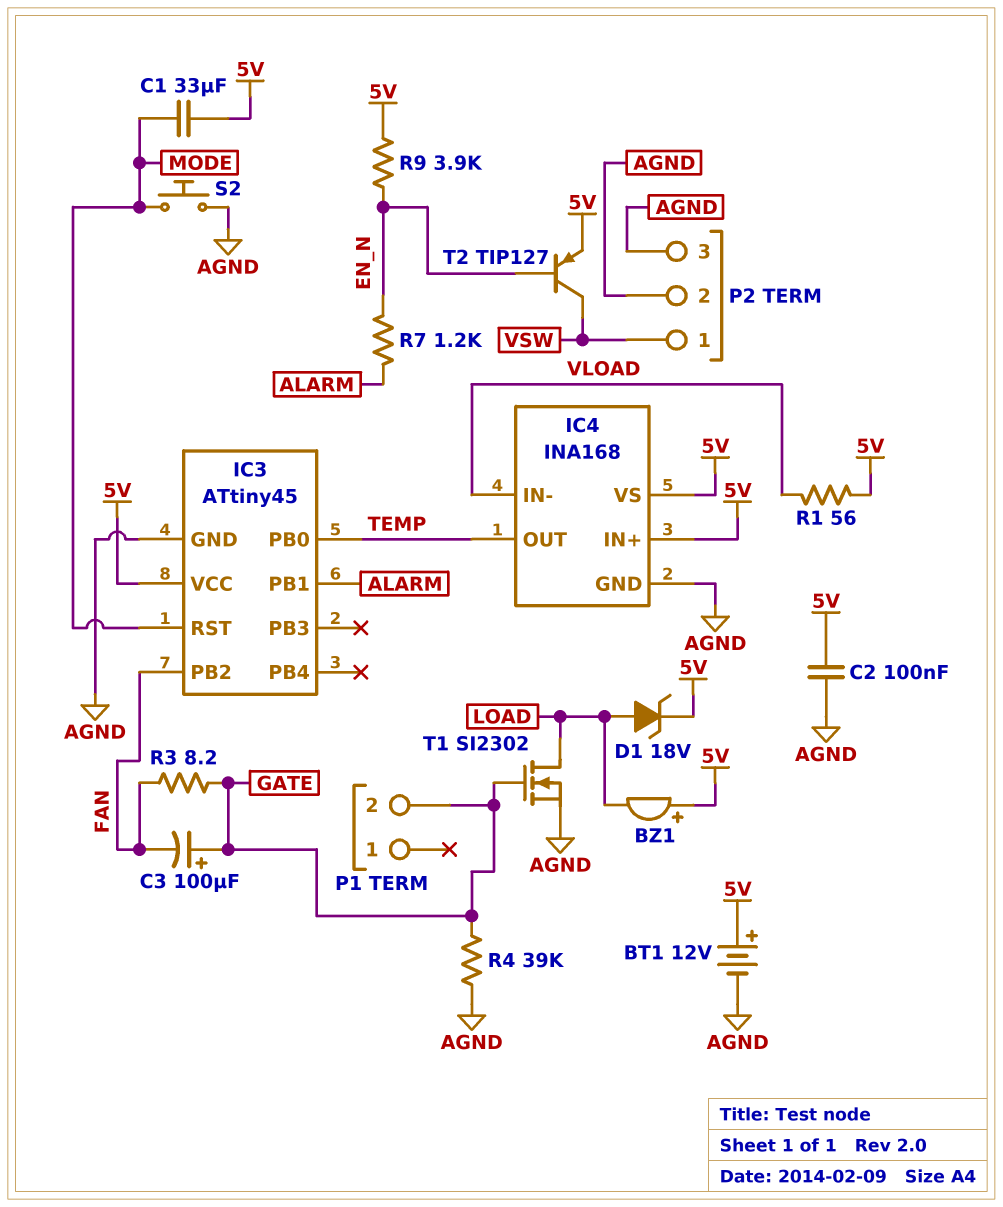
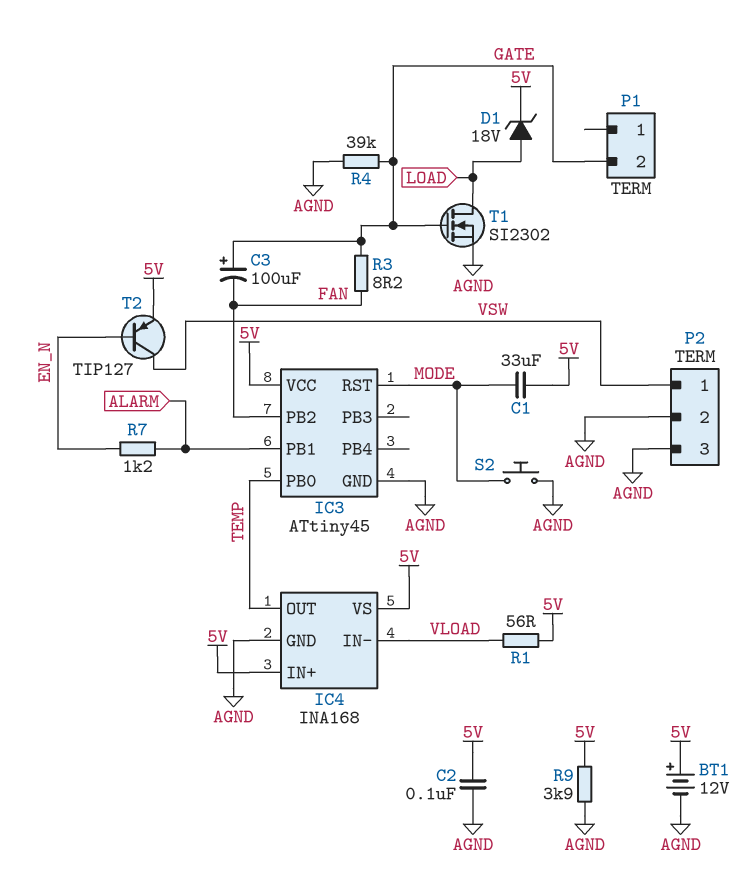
BZ1: buzzer (plus 5V, minus LOAD) -> none
R9: 3.9k (5V, EN_N) -> 3.9k (5V, AGND)

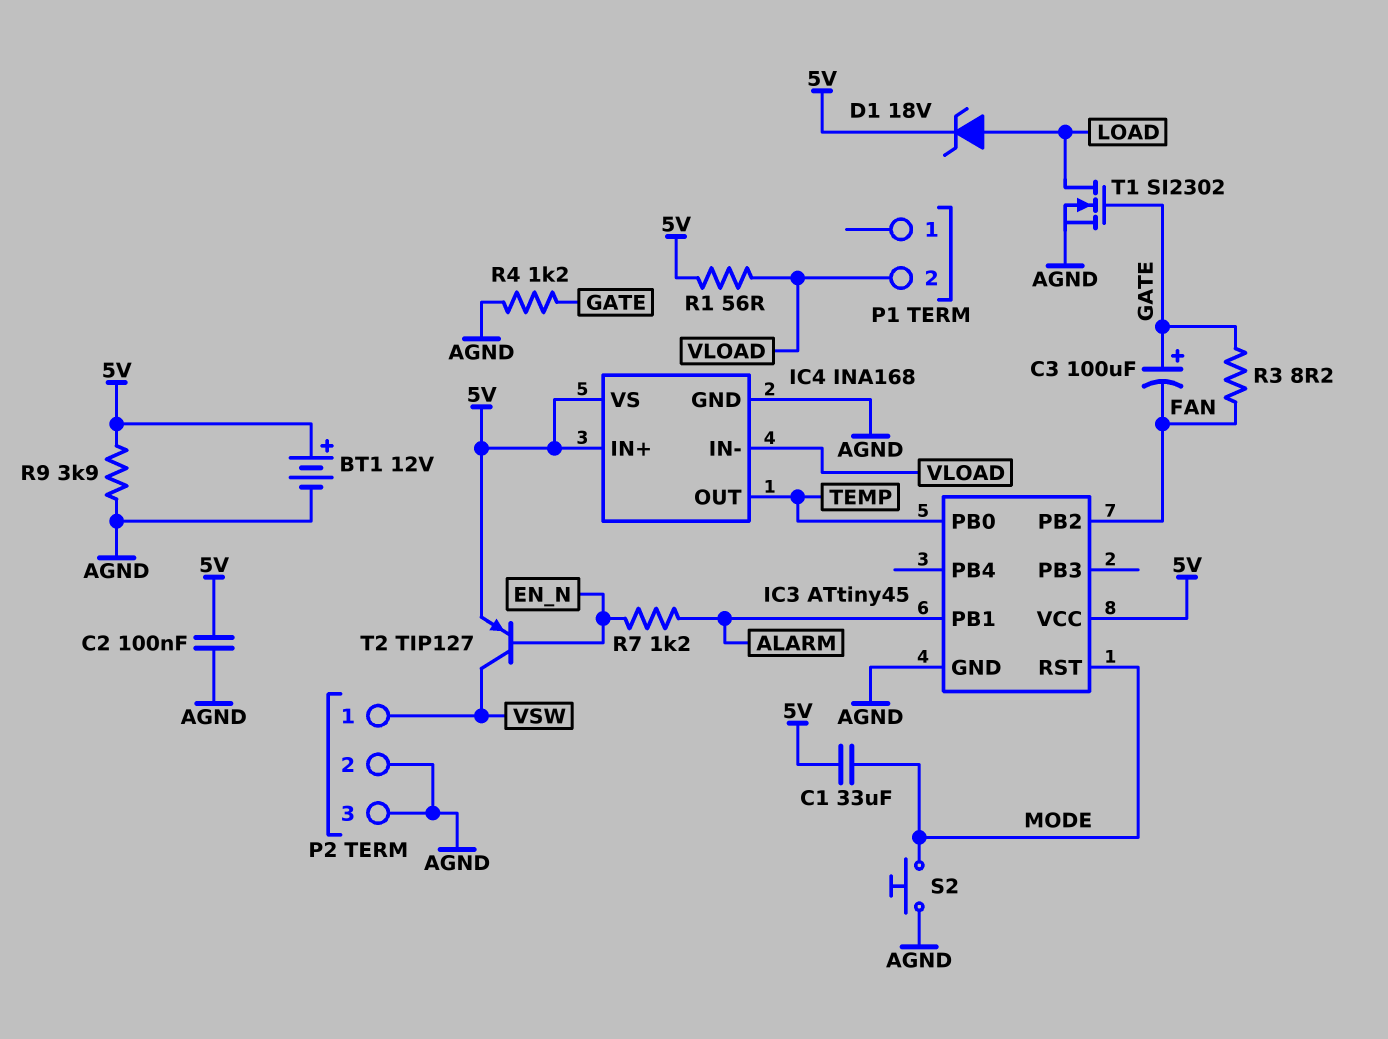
P1 pin 2: GATE -> VLOAD
R4: 39k (AGND, GATE) -> 1.2k (AGND, GATE)

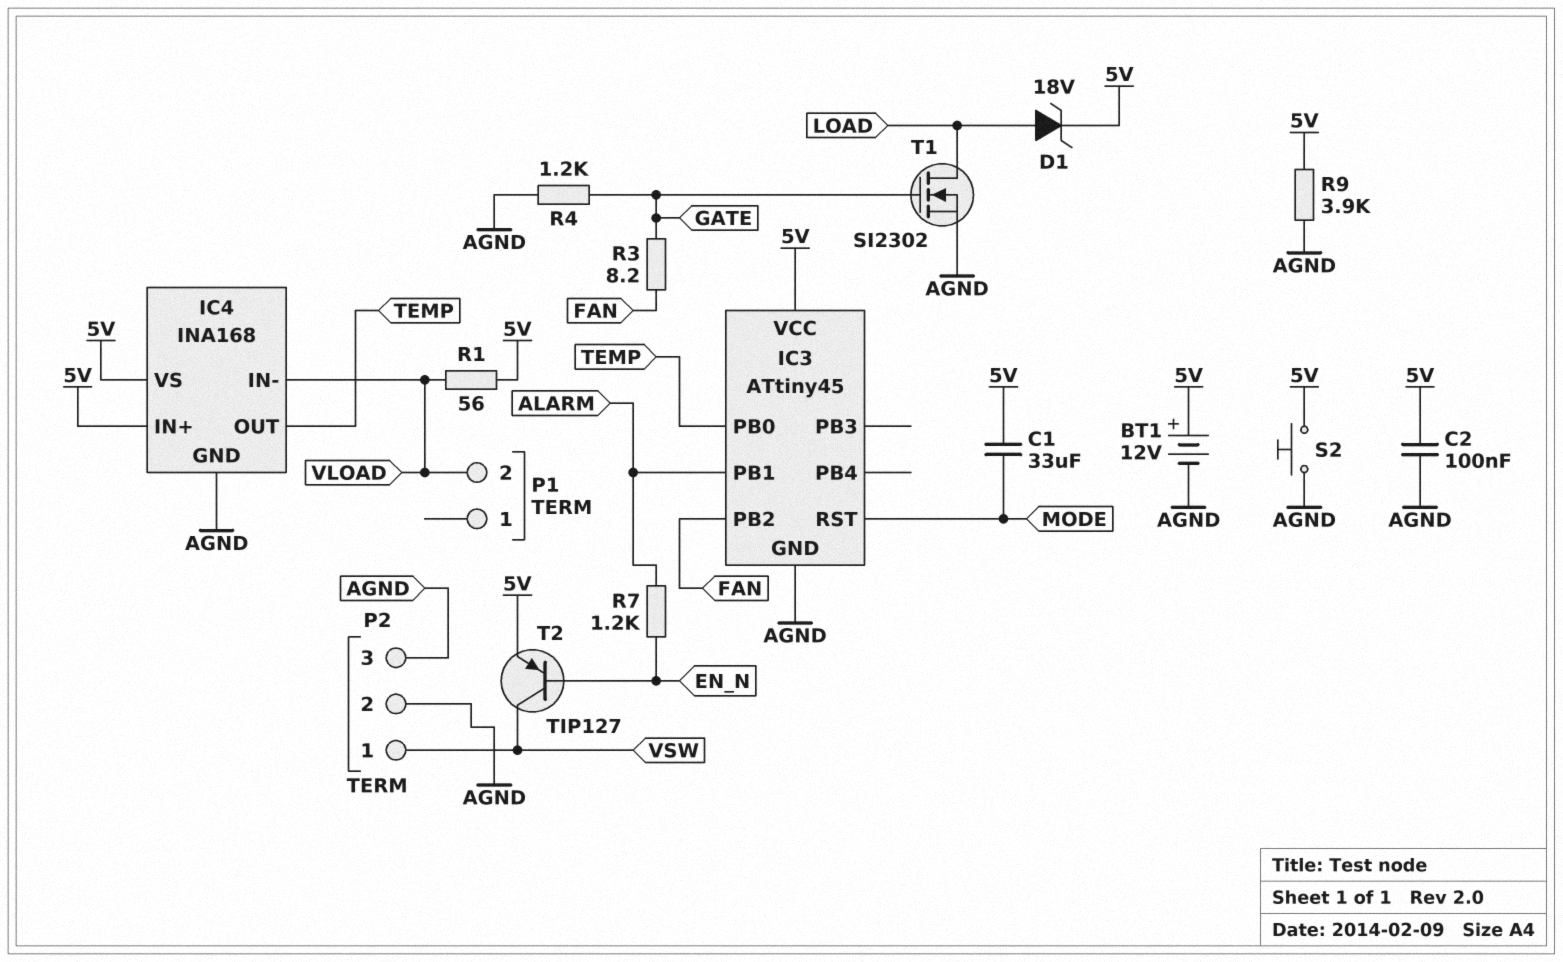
C3: 100uF (plus GATE, minus FAN) -> none
S2: button (AGND, MODE) -> button (5V, AGND)

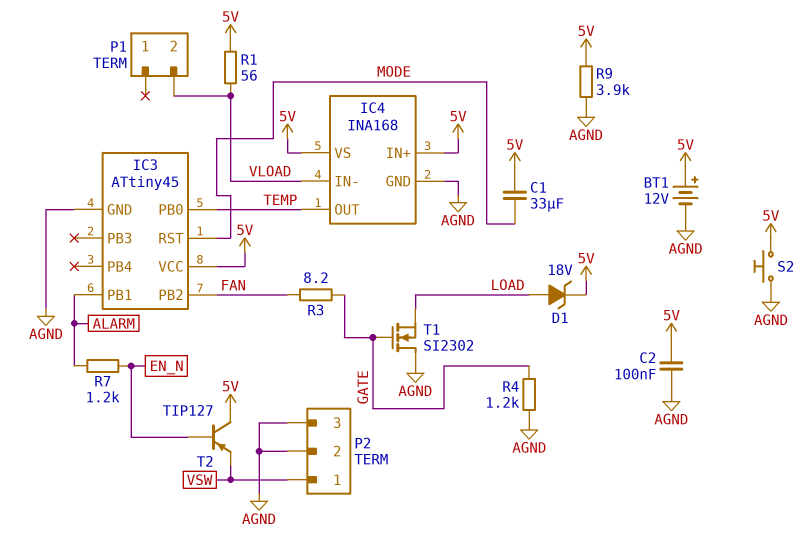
T1: NMOS SI2302 (G GATE, D LOAD, S AGND) -> NMOS SI2302 (G GATE, D AGND, S LOAD)
T2: PNP TIP127 (B EN_N, C VSW, E 5V) -> PNP TIP127 (B EN_N, C 5V, E VSW)

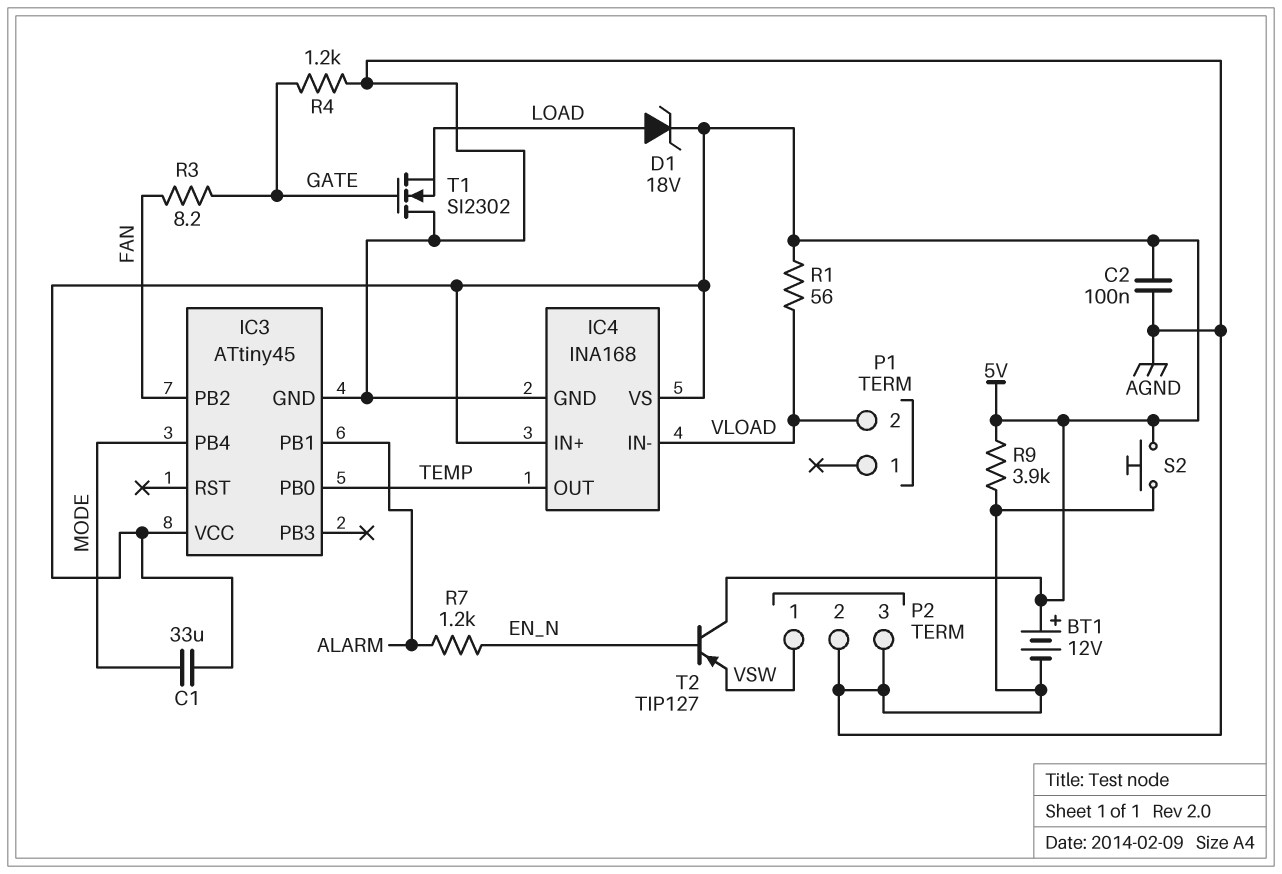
IC3 pin PB4: none -> MODE
IC3 pin RST: MODE -> none

